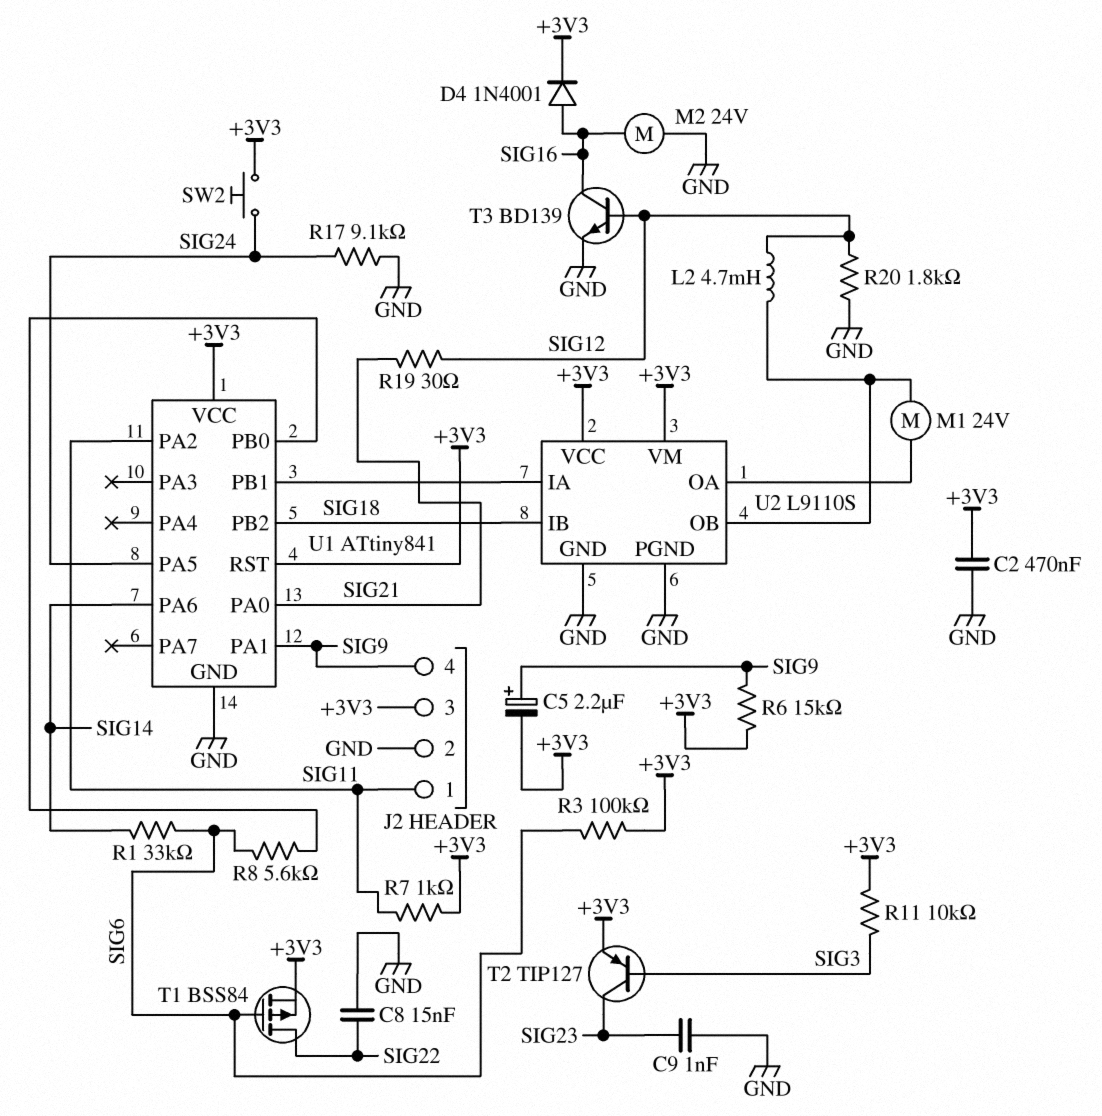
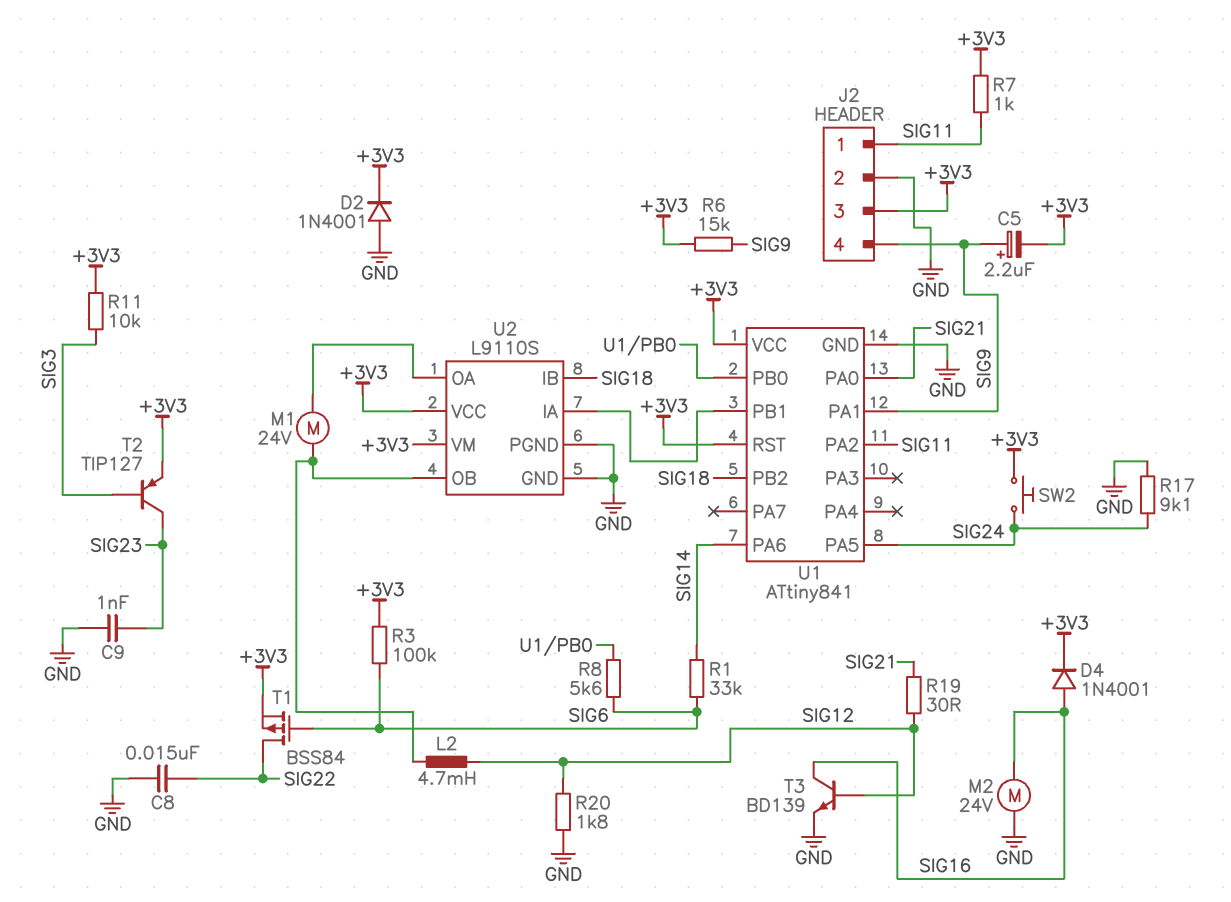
C2: 470nF (+3V3, GND) -> none
D2: none -> diode 1N4001 (A GND, K +3V3)

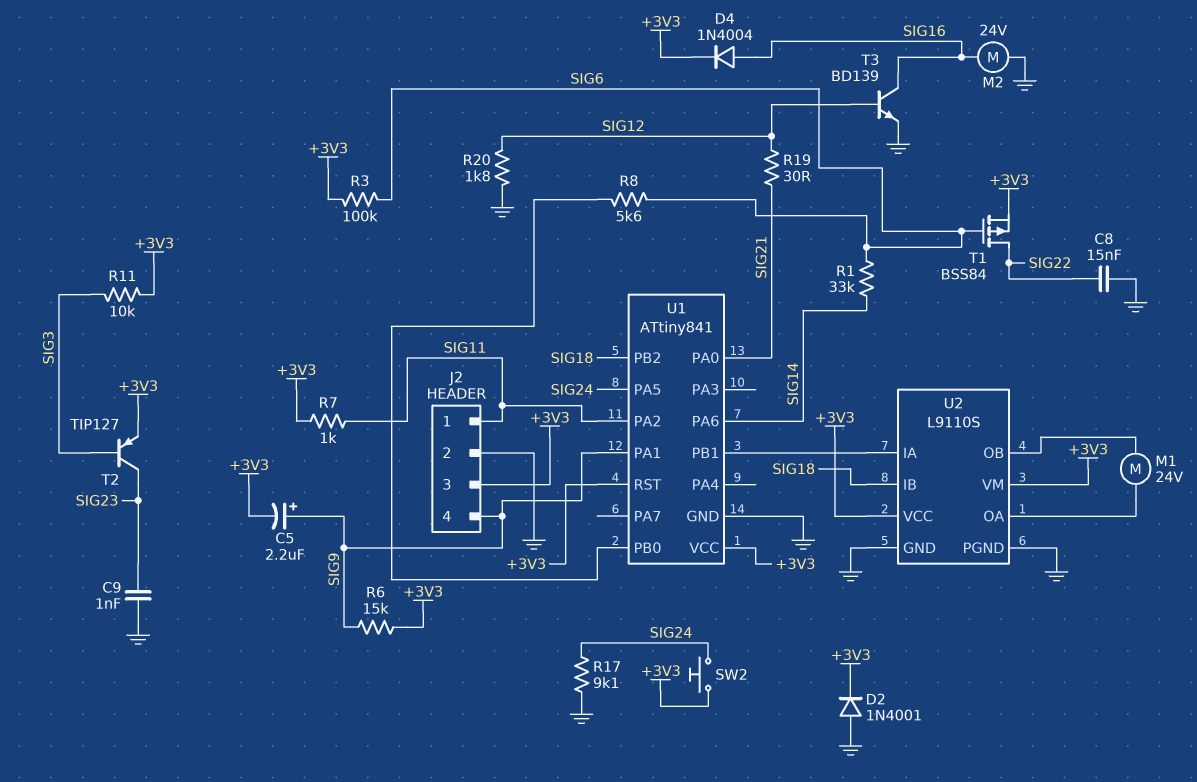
D4: diode 1N4001 (A SIG16, K +3V3) -> diode 1N4004 (A SIG16, K +3V3)
L2: 4.7mH (SIG12, U2/OB) -> none

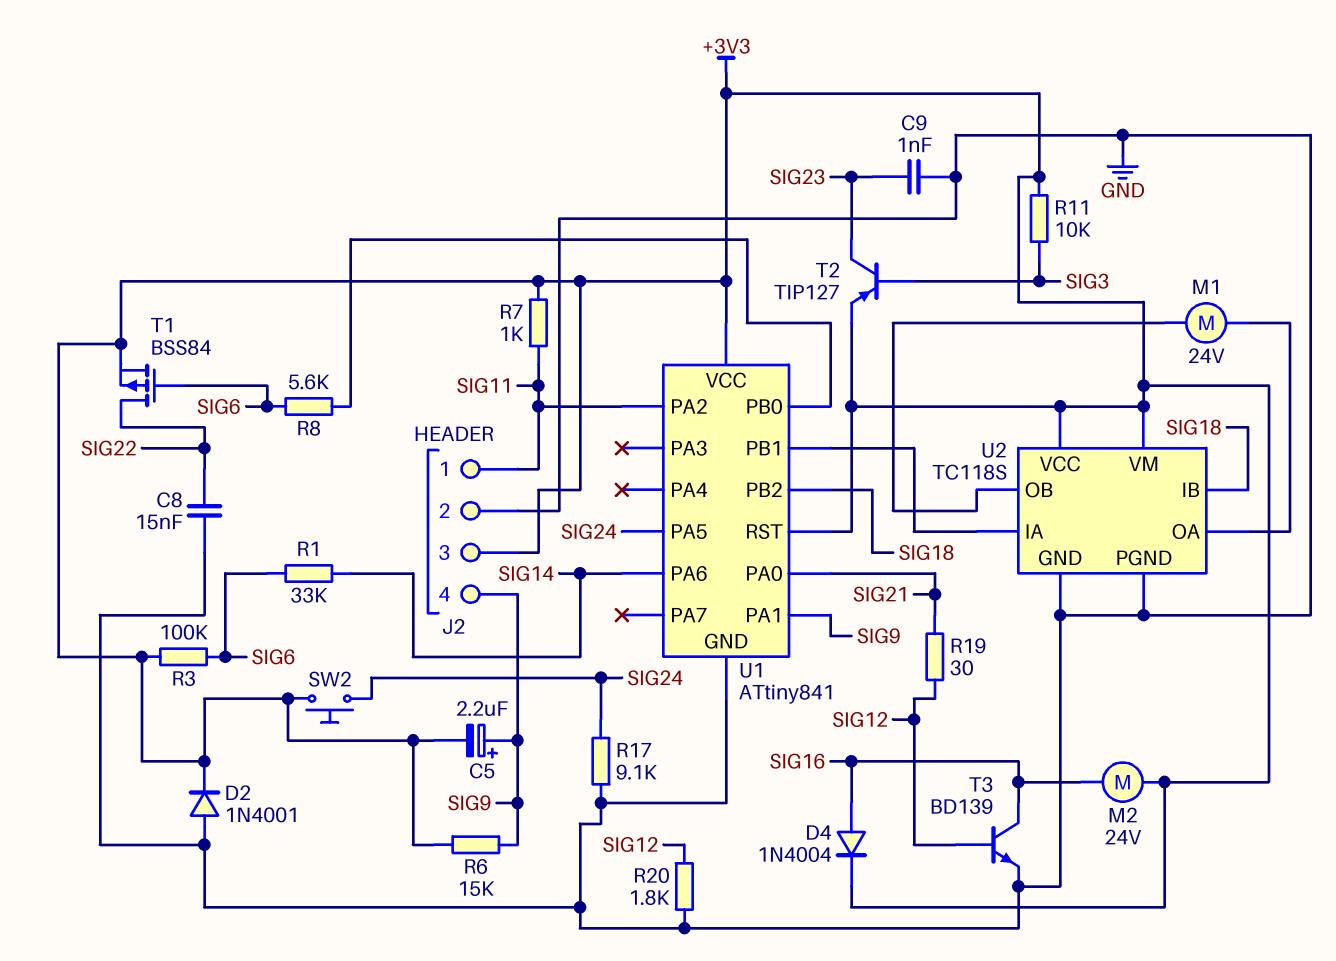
M2: motor 24V (GND, SIG16) -> motor 24V (+3V3, SIG16)
U2: L9110S -> TC118S

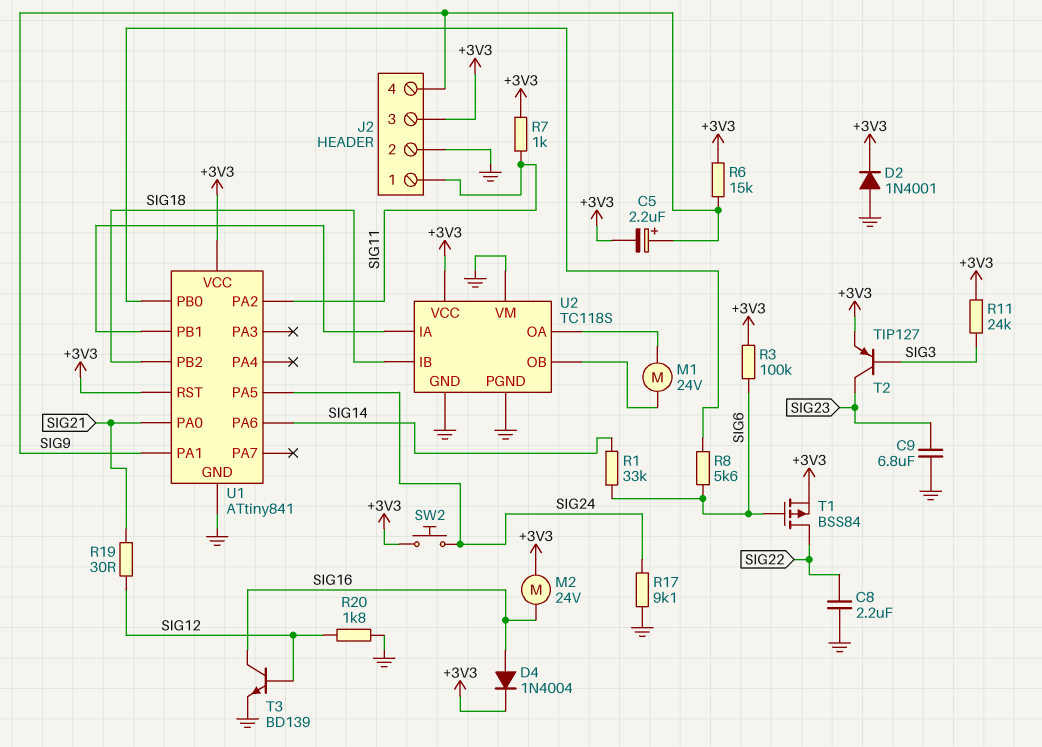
C8: 15nF (GND, SIG22) -> 2.2uF (GND, SIG22)
C9: 1nF (GND, SIG23) -> 6.8uF (GND, SIG23)
R11: 10k (+3V3, SIG3) -> 24k (+3V3, SIG3)
U2 pin VM: +3V3 -> GND

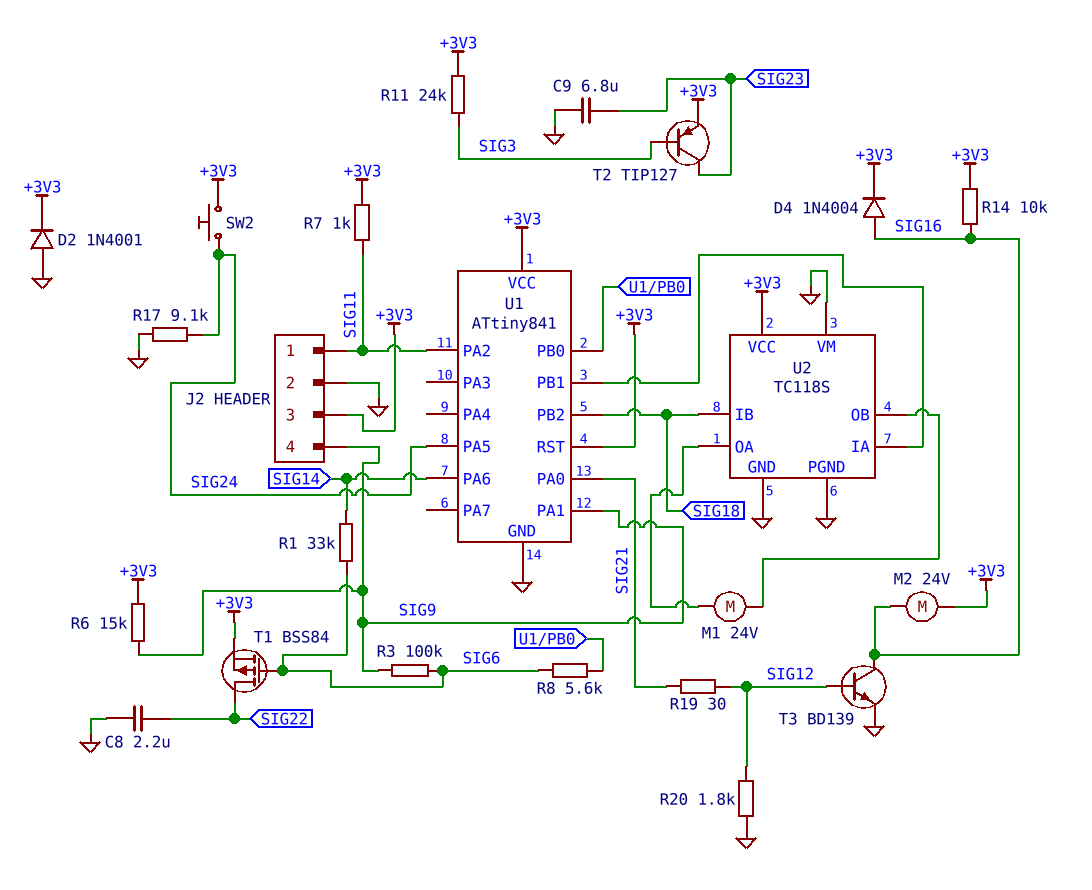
C5: 2.2uF (plus SIG9, minus +3V3) -> none
R3: 100k (+3V3, SIG6) -> 100k (SIG6, SIG9)
R14: none -> 10k (+3V3, SIG16)

